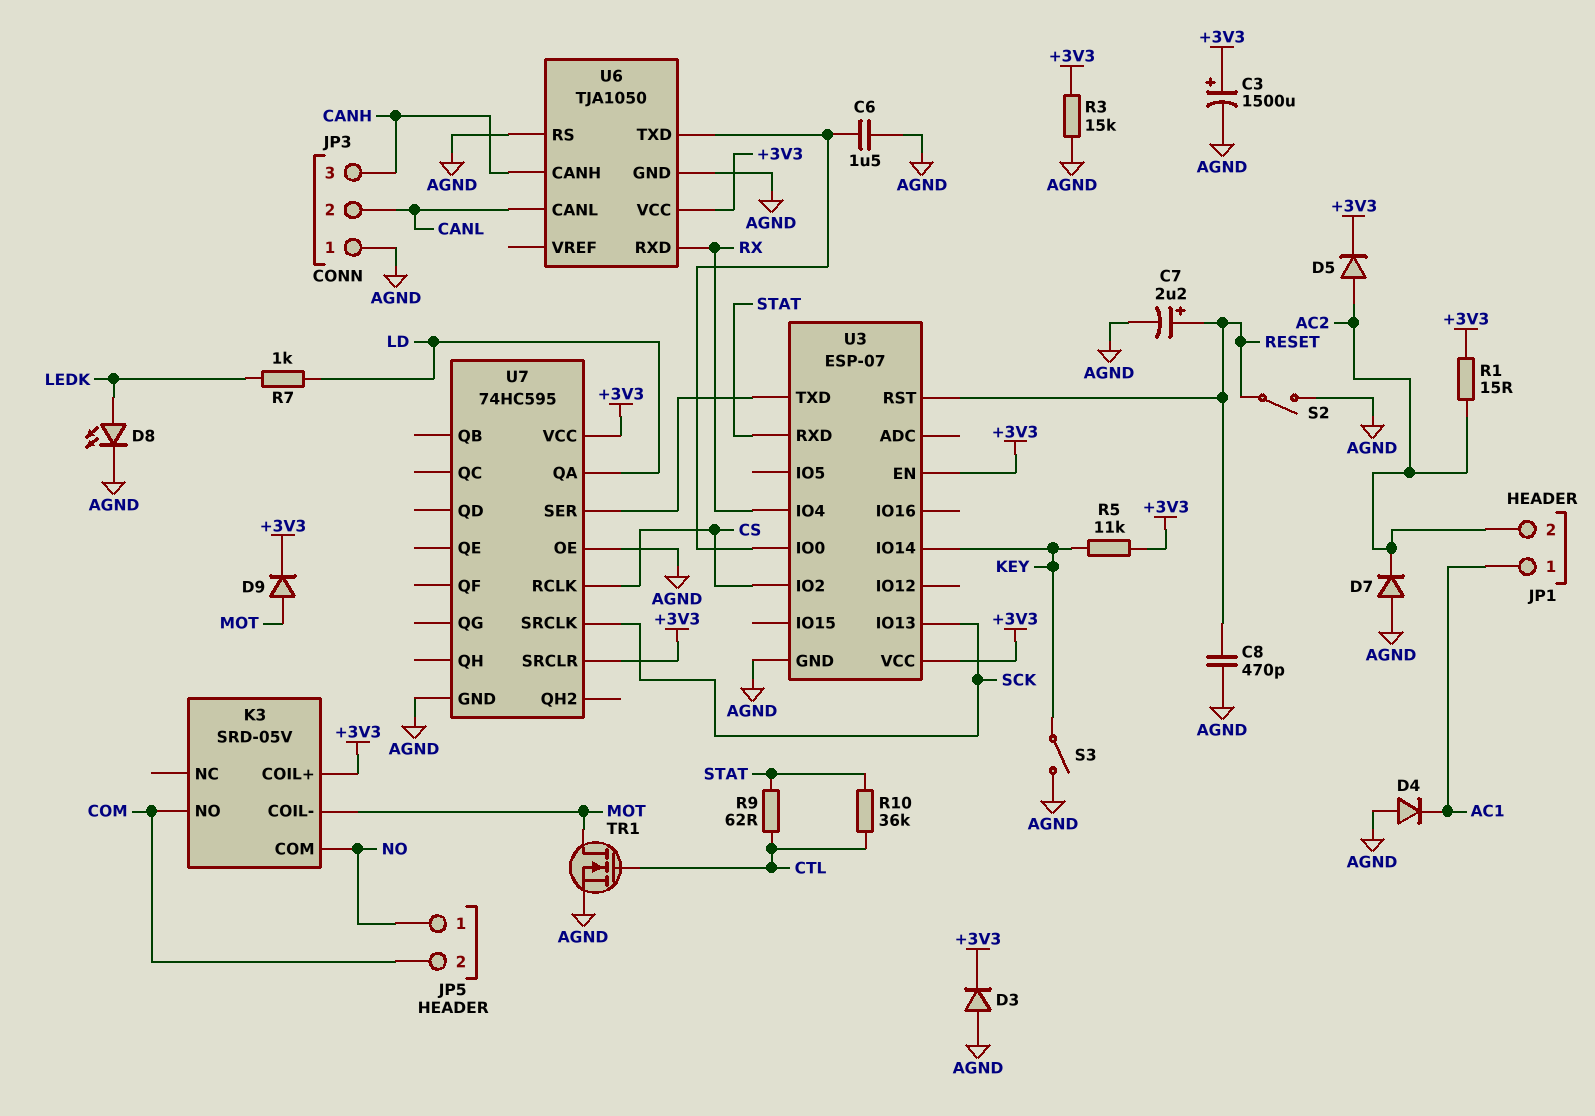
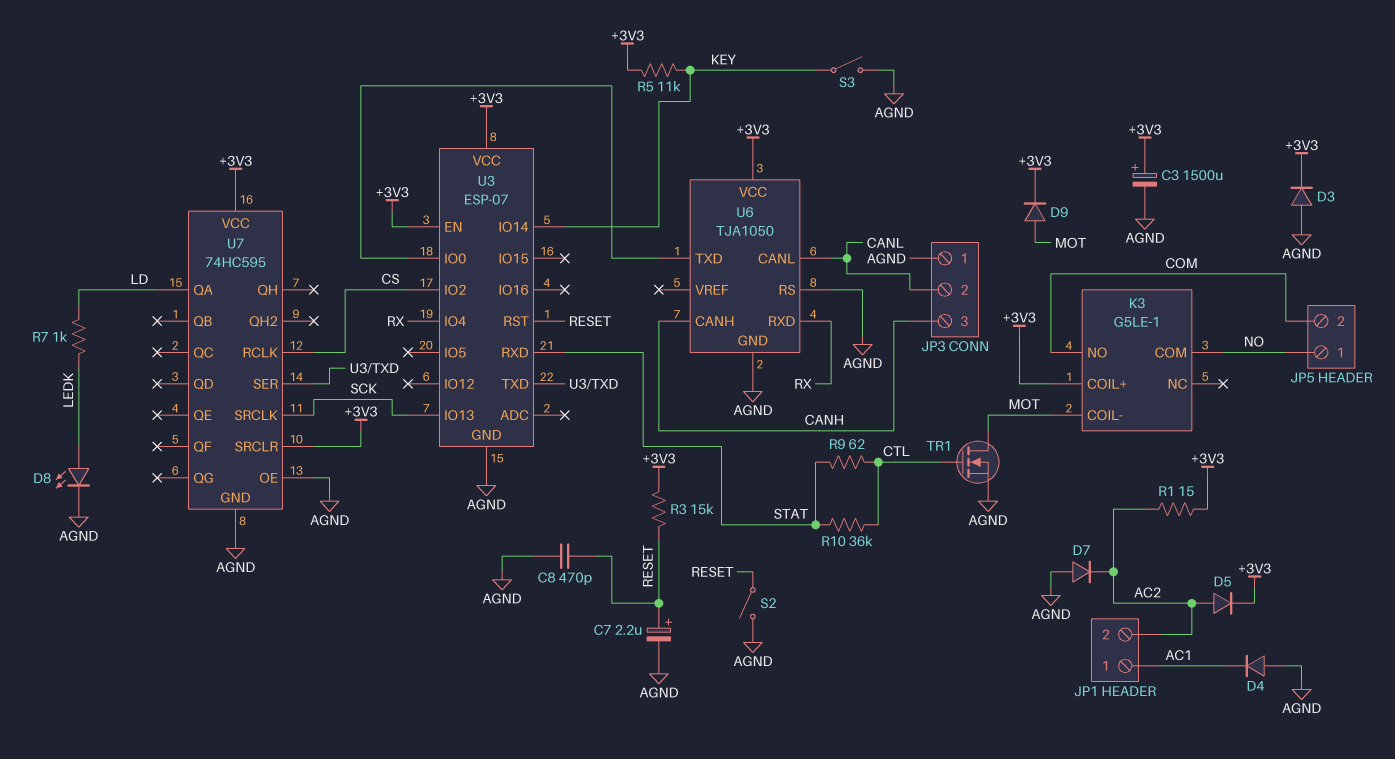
C6: 1.5uF (AGND, U3/IO0) -> none
K3: SRD-05V -> G5LE-1
R3: 15k (+3V3, AGND) -> 15k (+3V3, RESET)

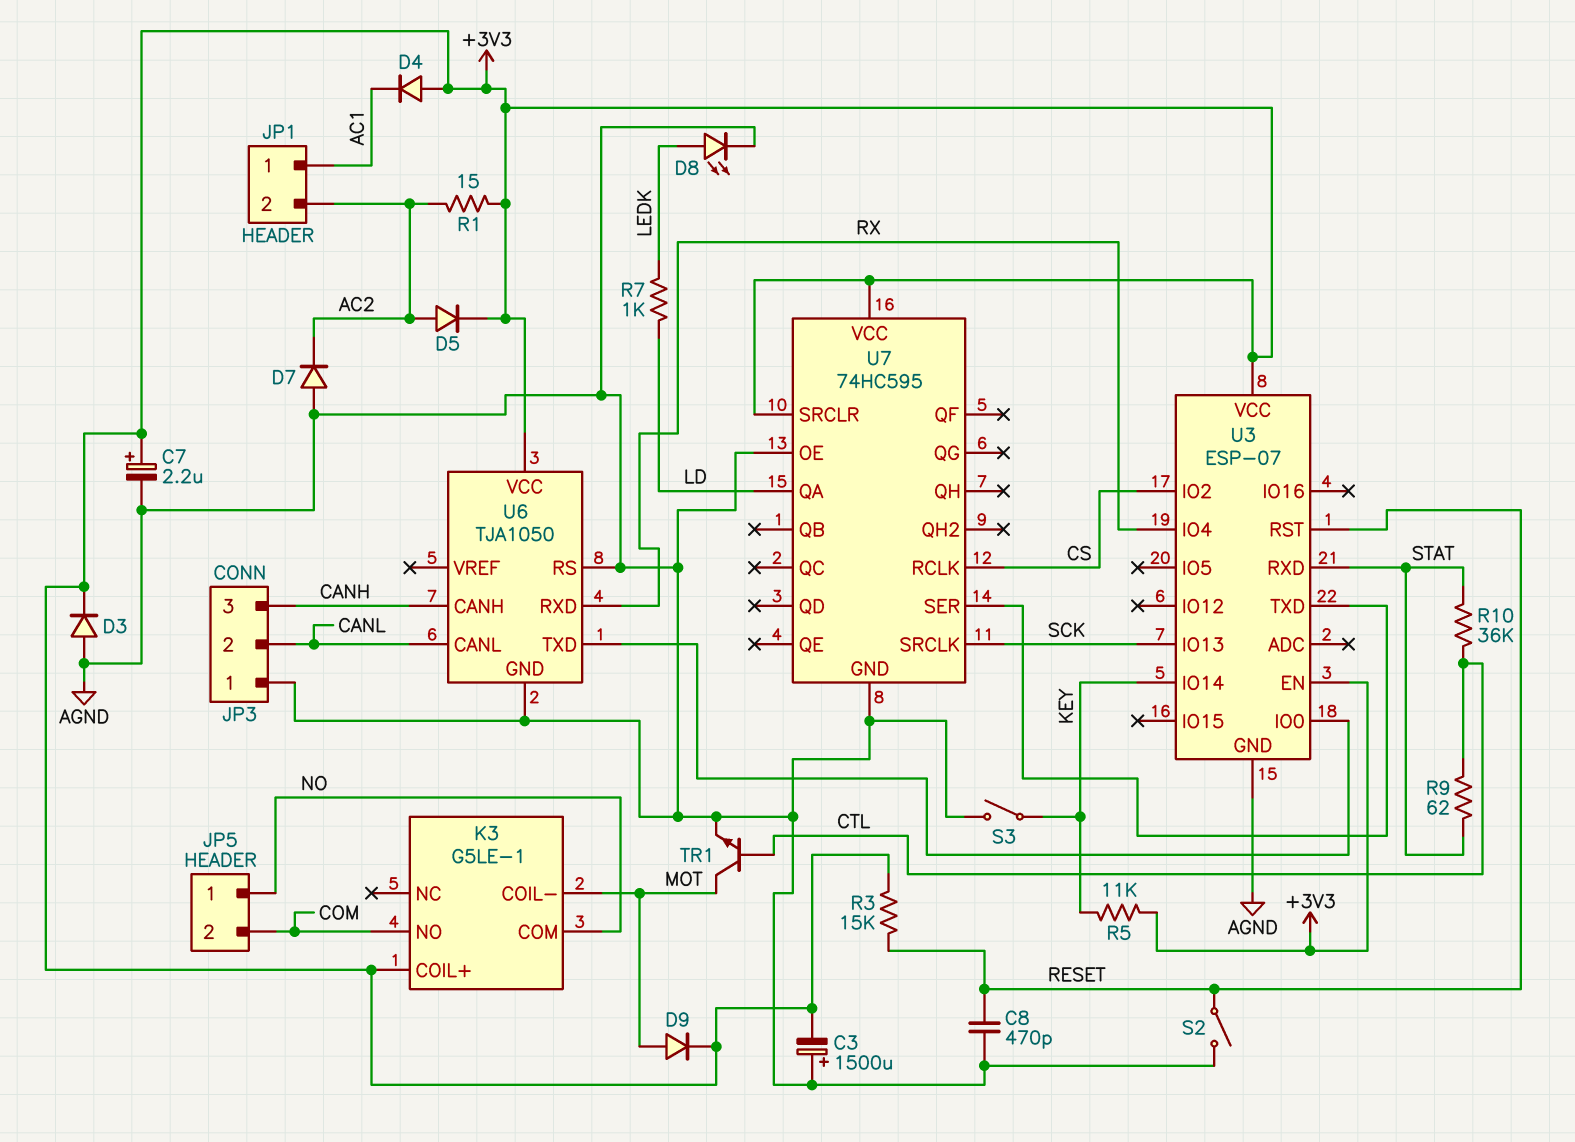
C3: 1500uF (plus +3V3, minus AGND) -> 1500uF (plus AGND, minus +3V3)
C7: 2.2uF (plus RESET, minus AGND) -> 2.2uF (plus +3V3, minus AGND)
D4: diode (A AGND, K AC1) -> diode (A +3V3, K AC1)
TR1: NMOS (G CTL, D MOT, S AGND) -> NPN (B CTL, C MOT, E AGND)

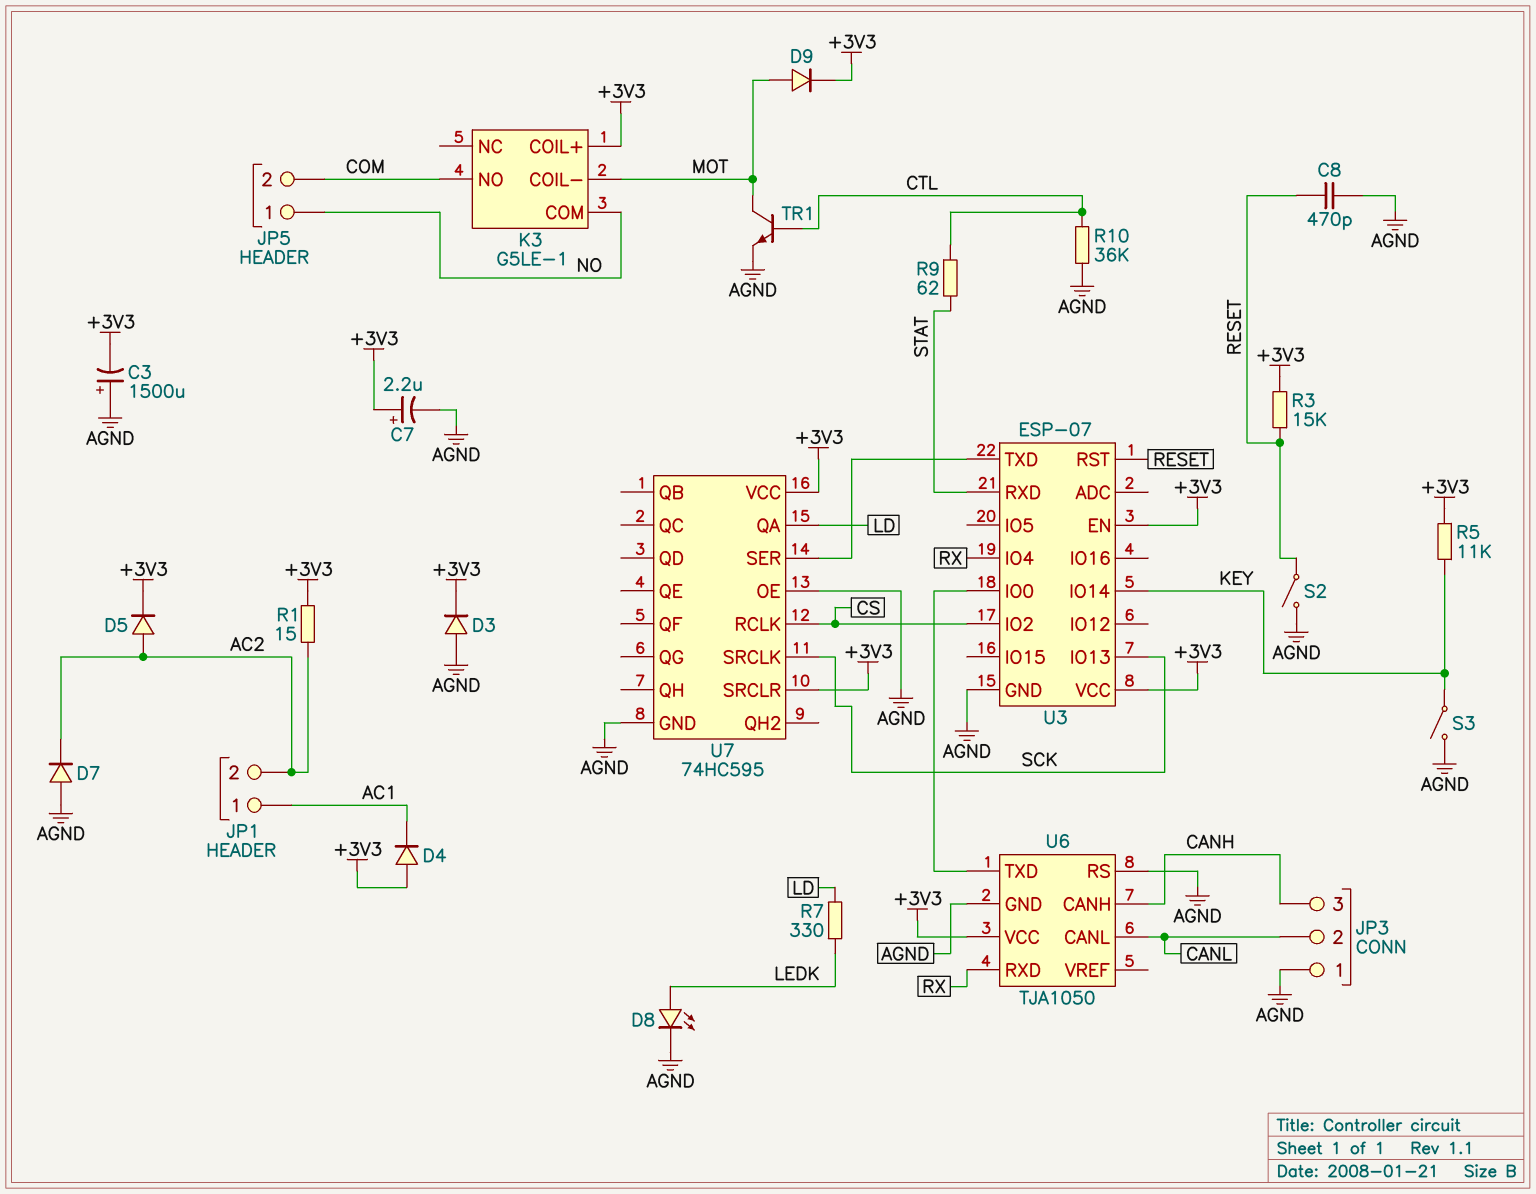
R7: 1k (LD, LEDK) -> 330 (LD, LEDK)
R10: 36k (CTL, STAT) -> 36k (AGND, CTL)

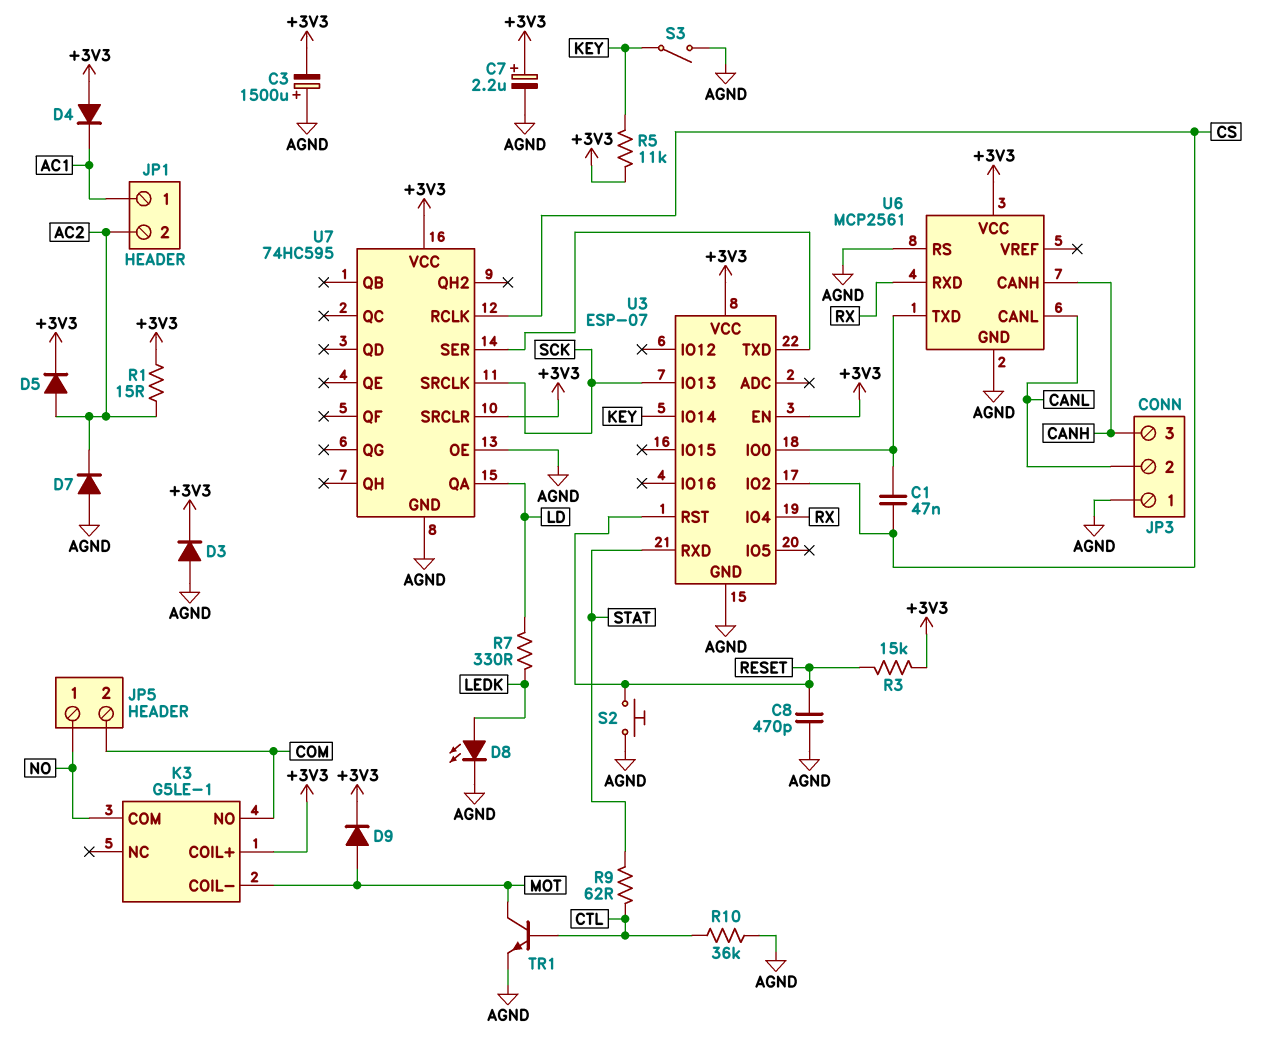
C1: none -> 47nF (CS, U3/IO0)
S2: switch (AGND, RESET) -> button (AGND, RESET)
U6: TJA1050 -> MCP2561

